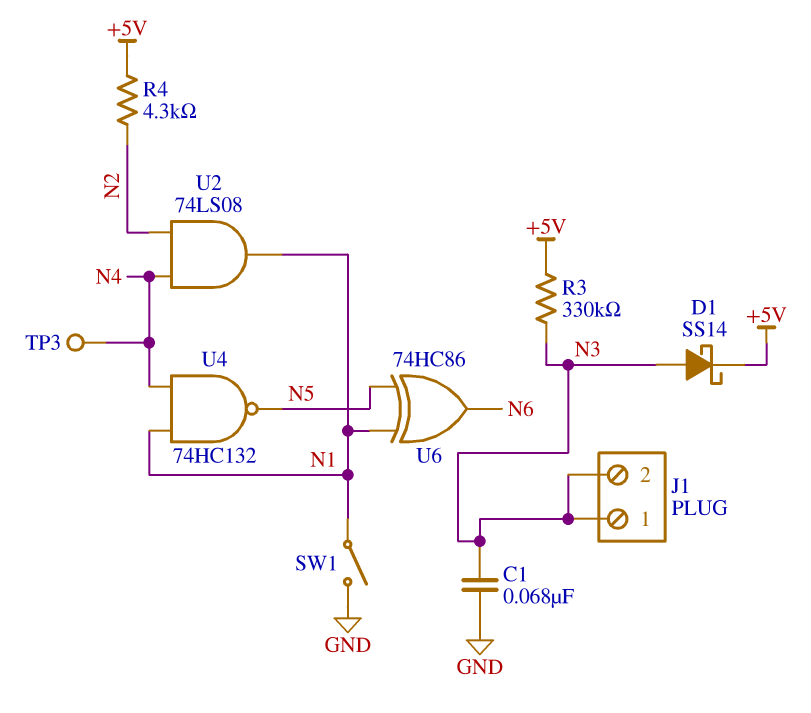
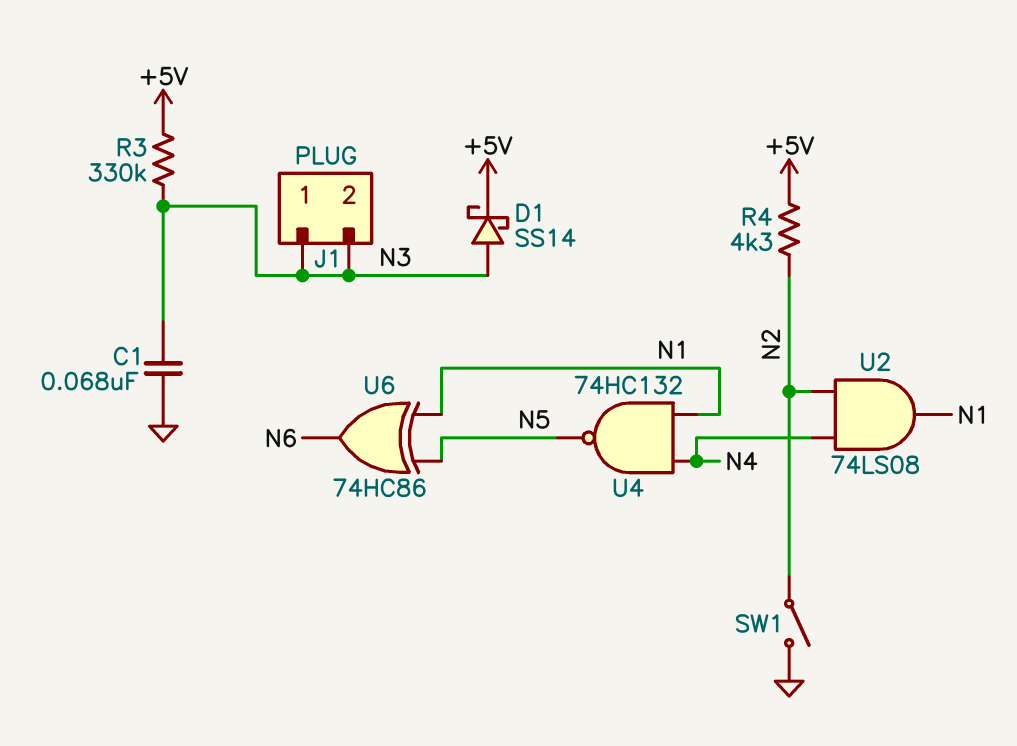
SW1: switch (GND, N1) -> switch (GND, N2)
TP3: test point (N4) -> none

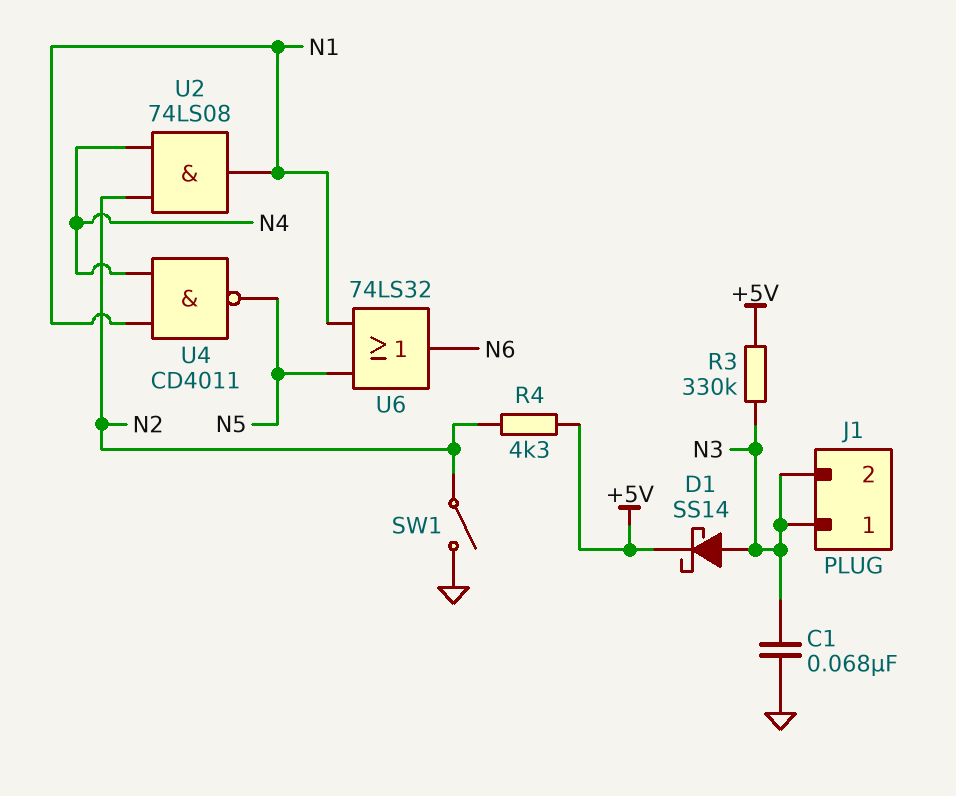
U4: NAND 74HC132 (in N1, in N4, out N5) -> NAND CD4011 (in N1, in N4, out N5)
U6: XOR 74HC86 (in N1, in N5, out N6) -> OR 74LS32 (in N1, in N5, out N6)

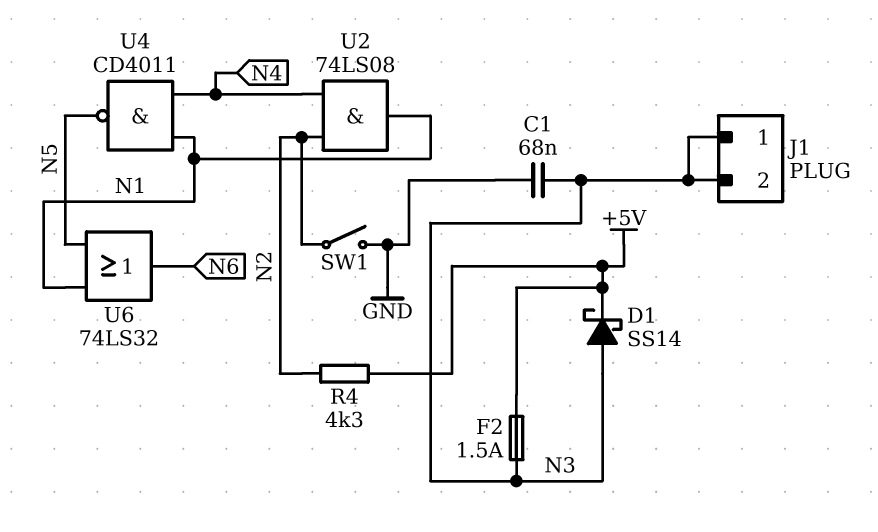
F2: none -> 1.5A (+5V, N3)
R3: 330k (+5V, N3) -> none

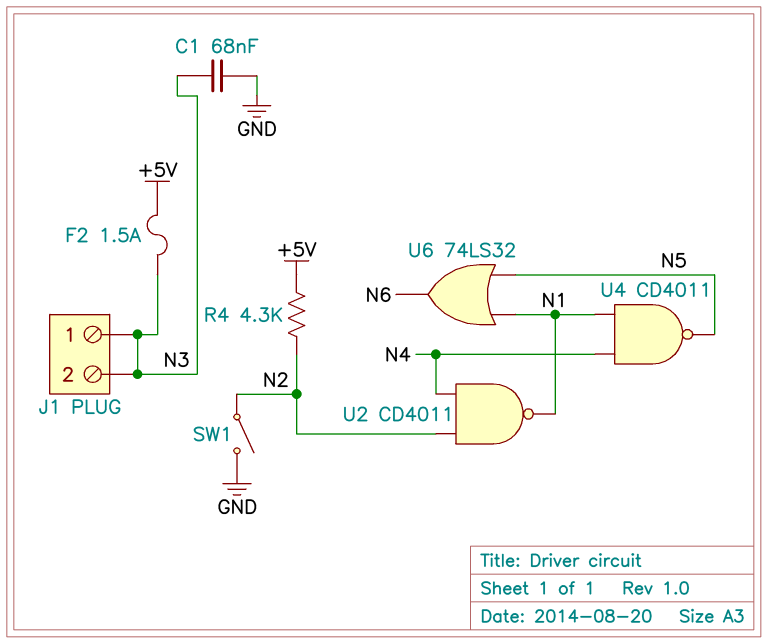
D1: schottky SS14 (A N3, K +5V) -> none
U2: AND 74LS08 (in N2, in N4, out N1) -> NAND CD4011 (in N2, in N4, out N1)

